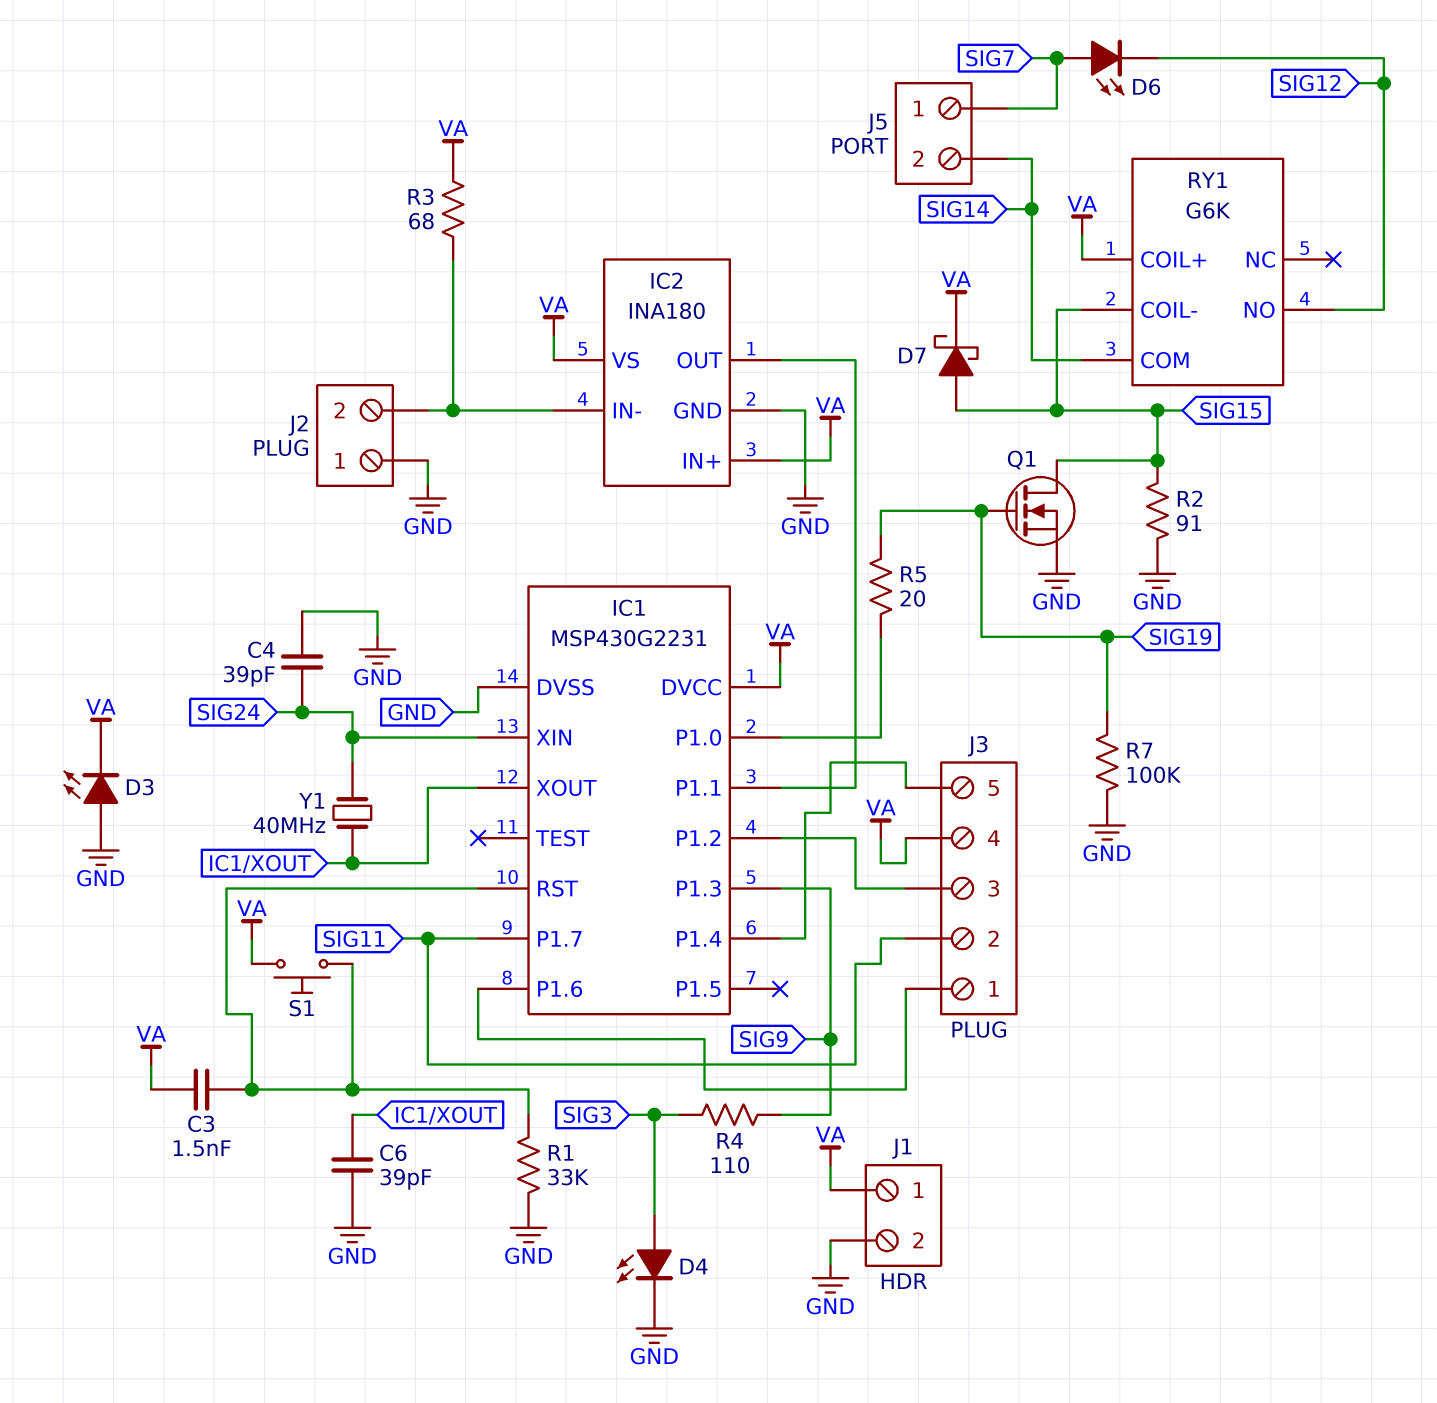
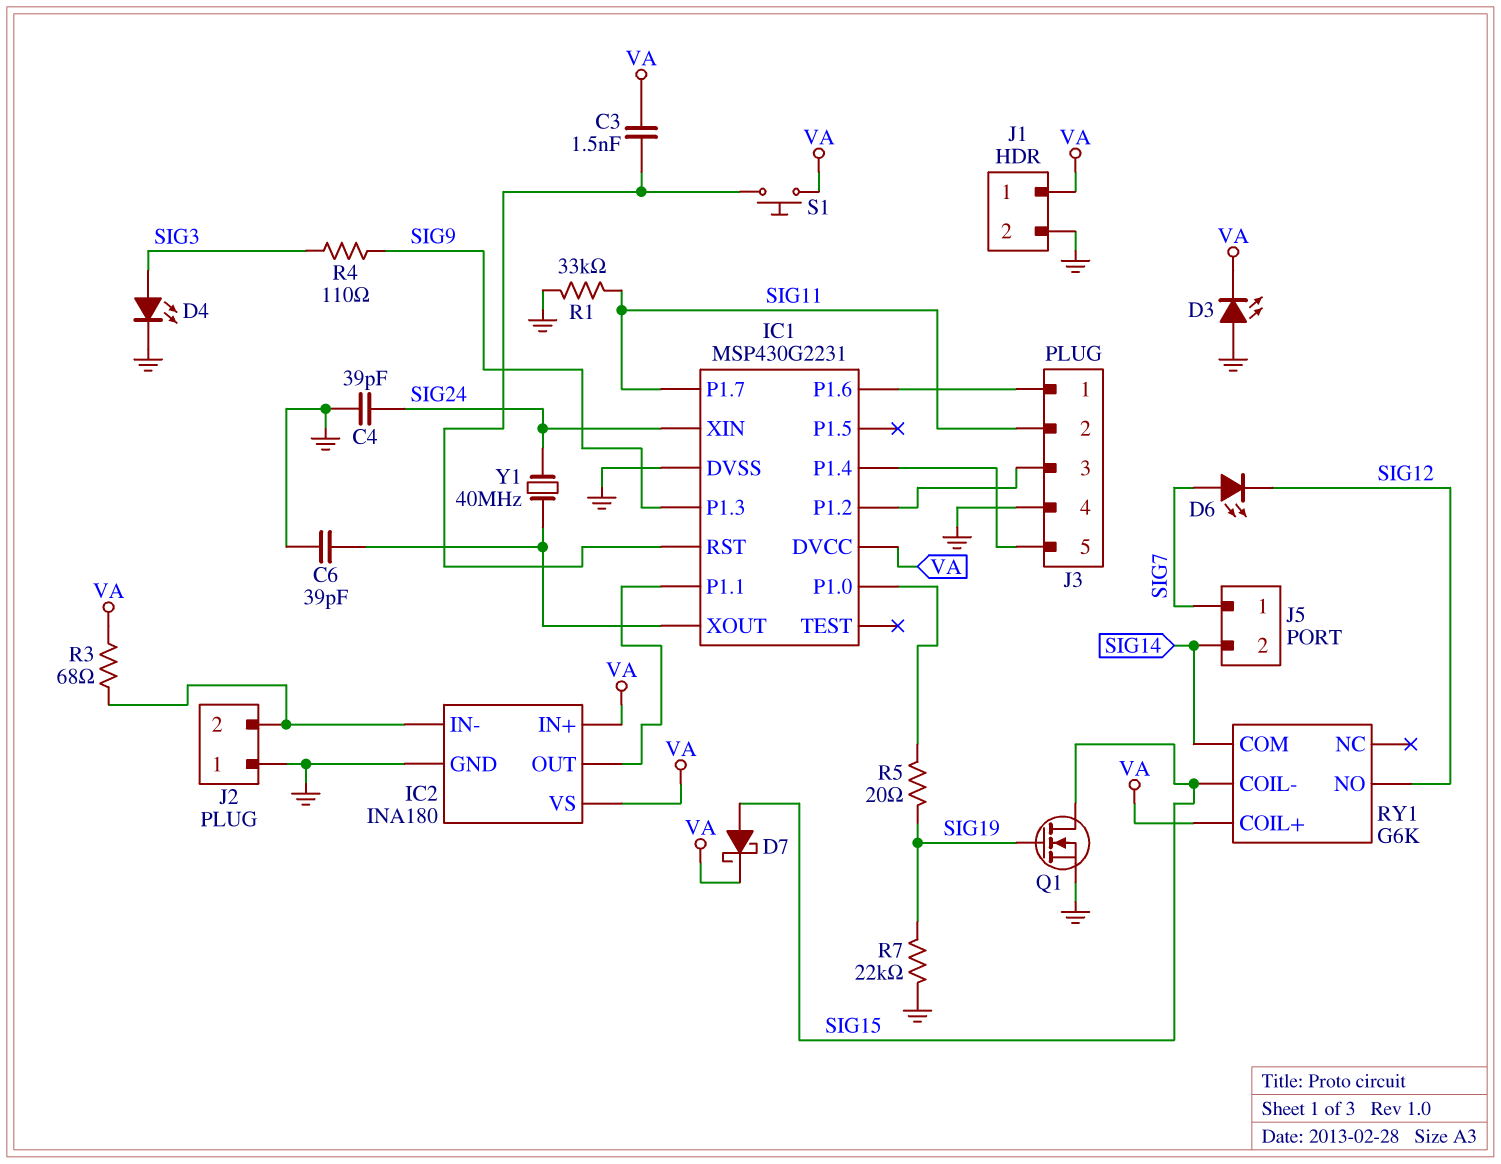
J3 pin 4: VA -> GND
R1: 33k (GND, IC1/RST) -> 33k (GND, SIG11)
R2: 91 (GND, SIG15) -> none
R7: 100k (GND, SIG19) -> 22k (GND, SIG19)

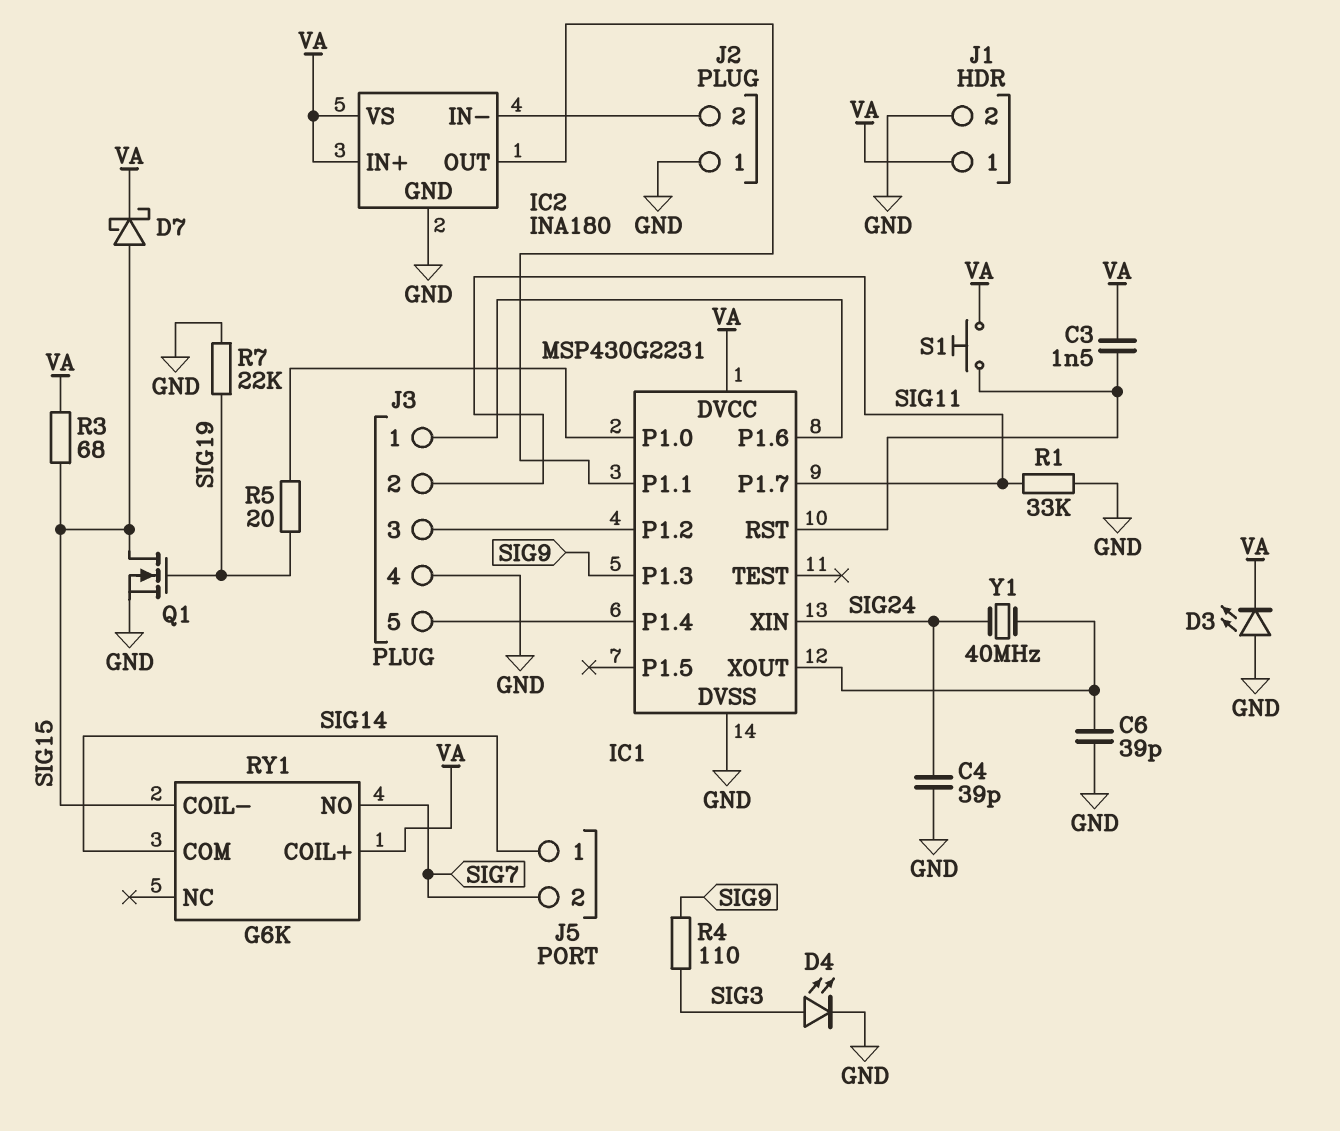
D6: LED (A SIG7, K SIG12) -> none
J5 pin 1: SIG7 -> SIG14
J5 pin 2: SIG14 -> SIG7
R3: 68 (IC2/IN-, VA) -> 68 (SIG15, VA)
RY1 pin NO: SIG12 -> SIG7

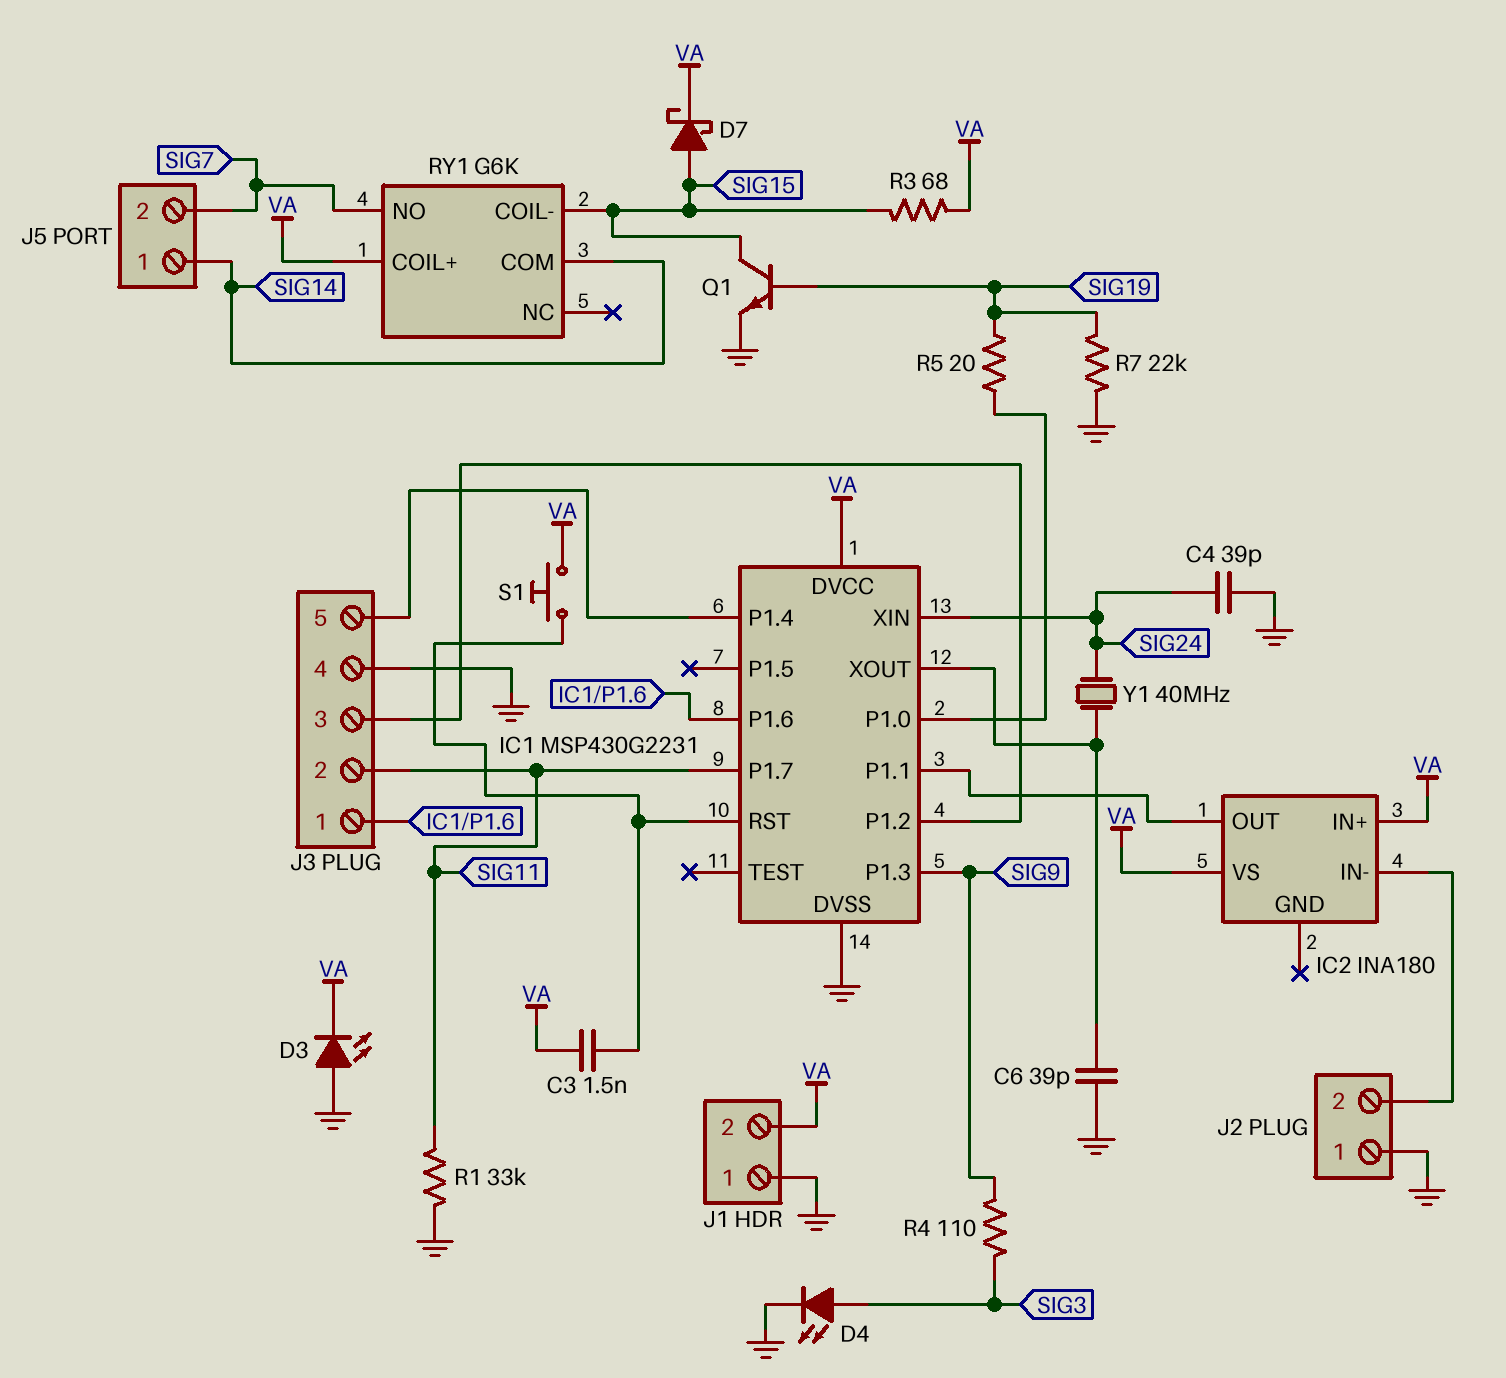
IC2 pin GND: GND -> none
J1 pin 1: VA -> GND
J1 pin 2: GND -> VA
Q1: NMOS (G SIG19, D SIG15, S GND) -> NPN (B SIG19, C SIG15, E GND)

